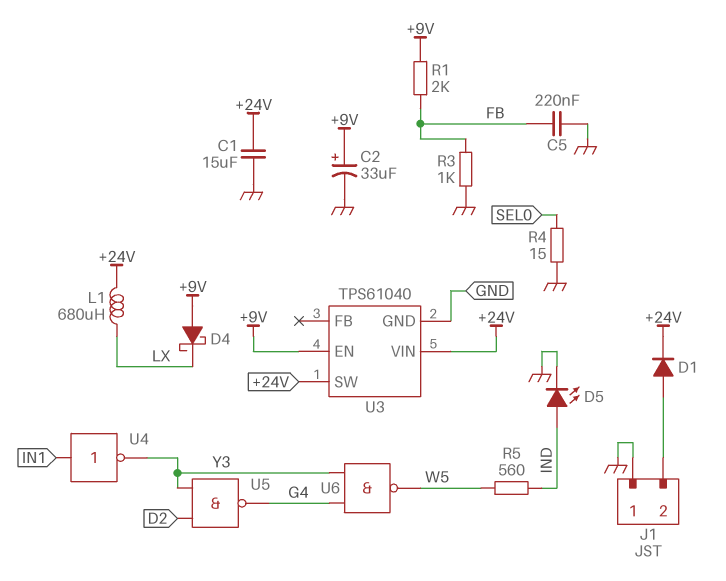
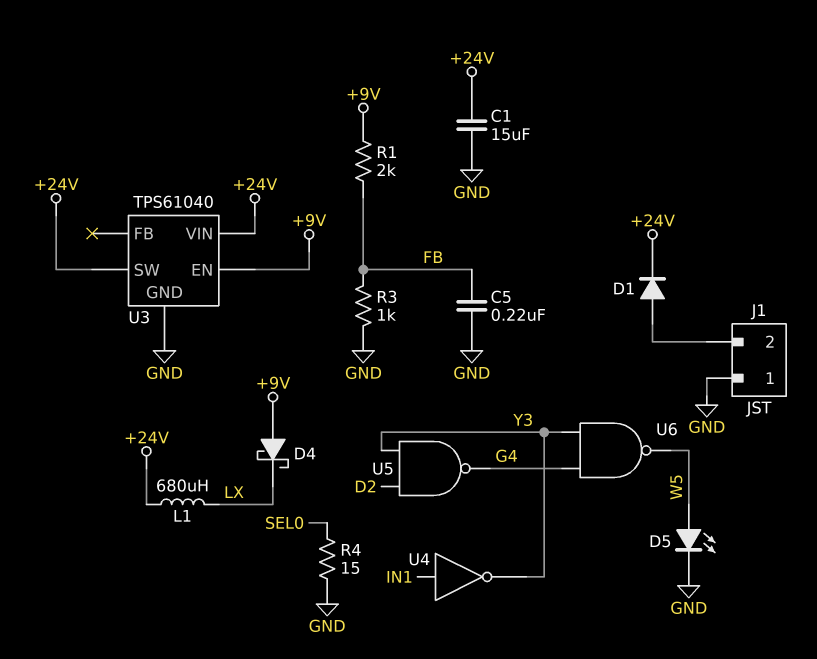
C2: 33uF (plus +9V, minus GND) -> none
D5: LED (A IND, K GND) -> LED (A W5, K GND)
R5: 560 (IND, W5) -> none

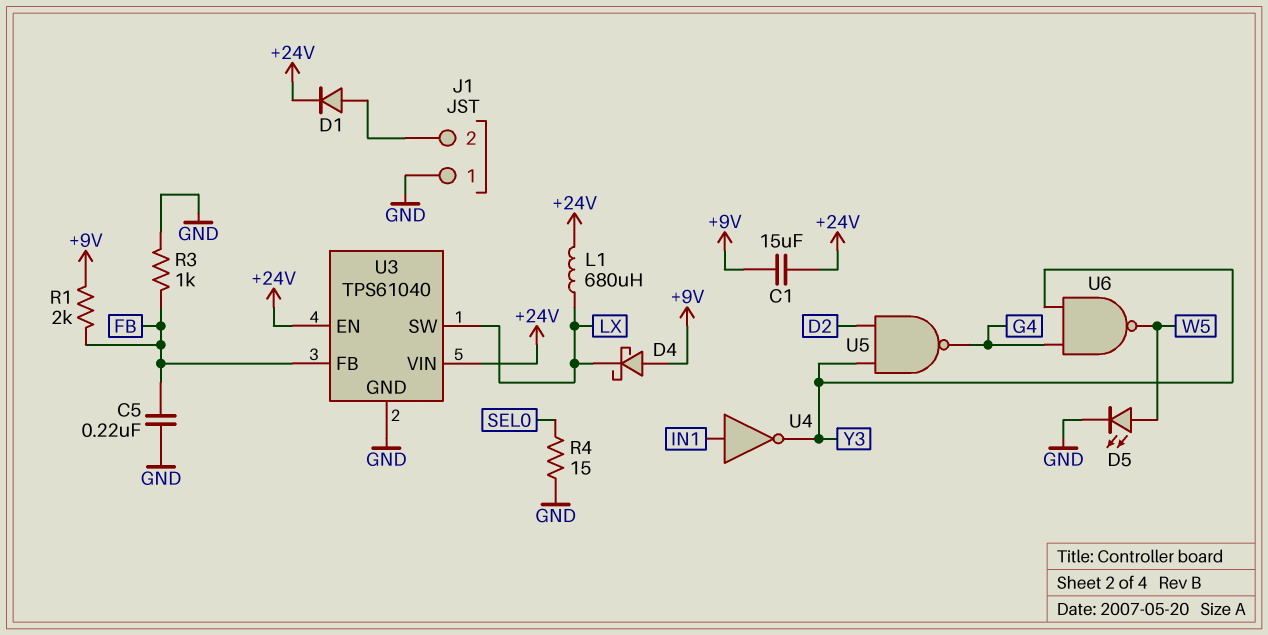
C1: 15uF (+24V, GND) -> 15uF (+9V, +24V)
U3 pin EN: +9V -> +24V
U3 pin FB: none -> FB
U3 pin SW: +24V -> LX

